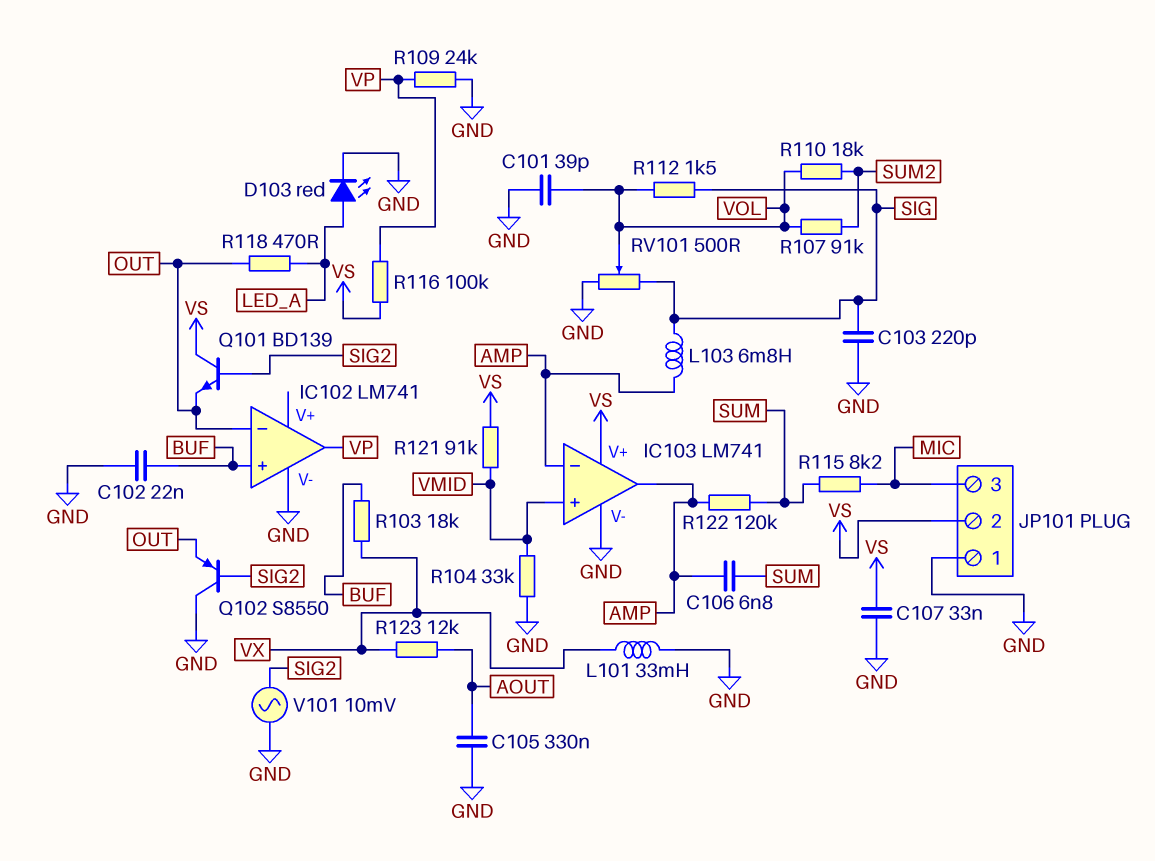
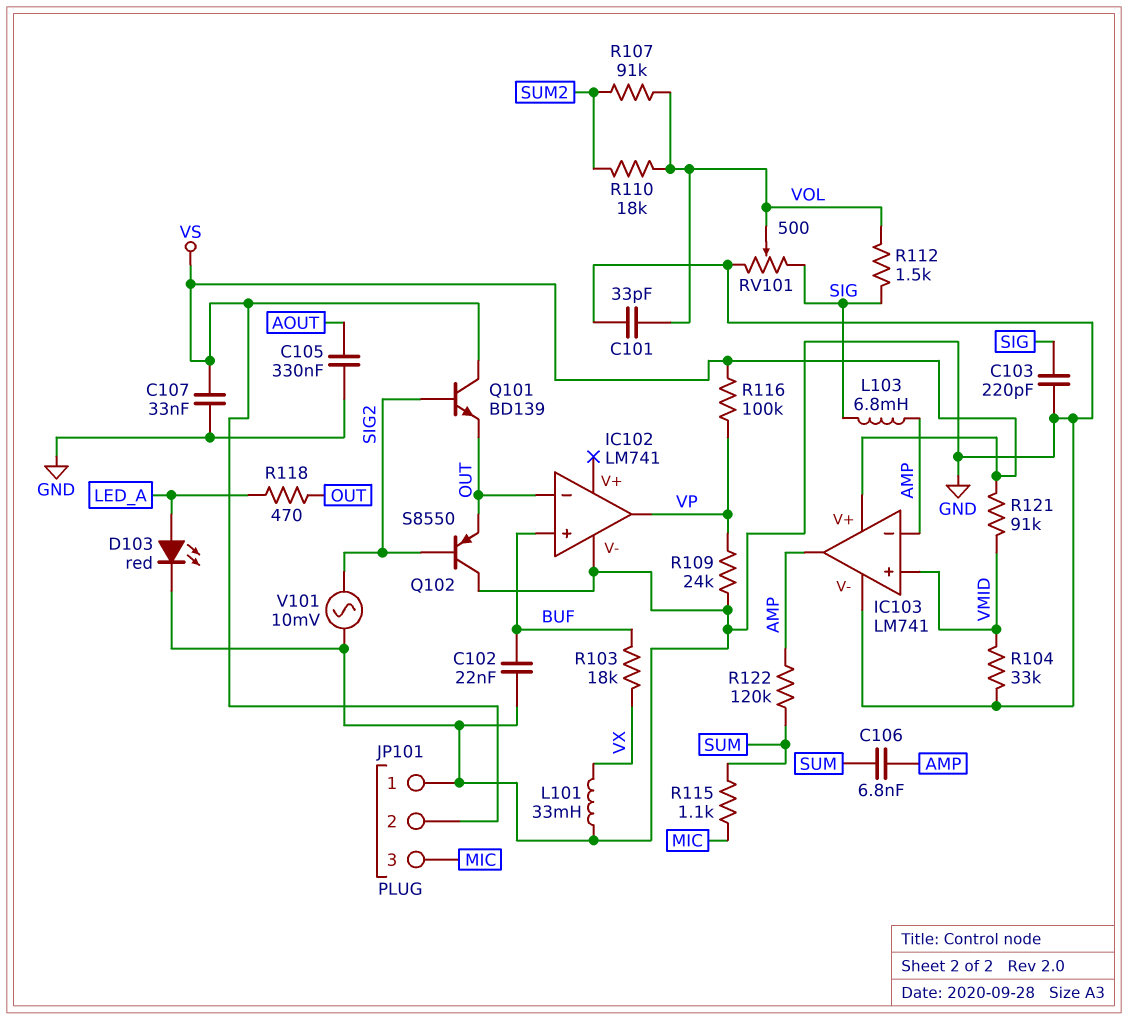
C101: 39pF (GND, VOL) -> 33pF (GND, VOL)
R115: 8.2k (MIC, SUM) -> 1.1k (MIC, SUM)
R123: 12k (AOUT, VX) -> none

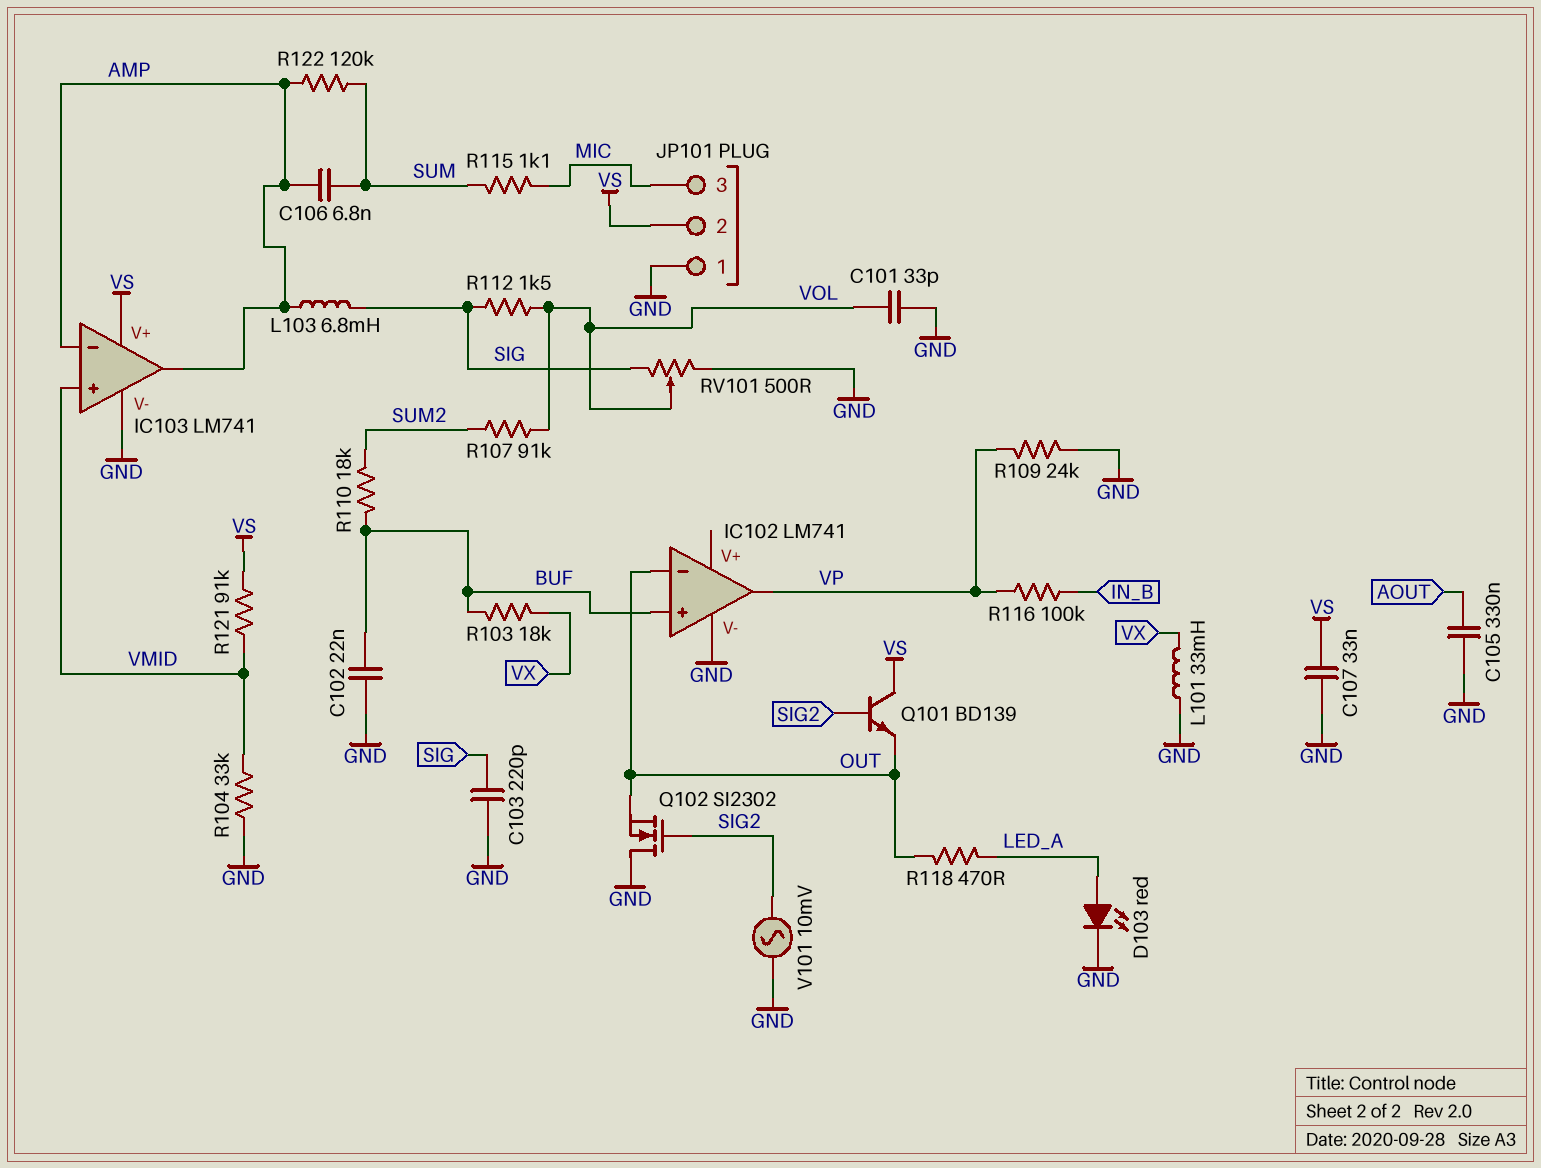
Q102: PNP S8550 (B SIG2, C GND, E OUT) -> NMOS SI2302 (G SIG2, D GND, S OUT)
R110: 18k (SUM2, VOL) -> 18k (BUF, SUM2)
R116: 100k (VP, VS) -> 100k (IN_B, VP)

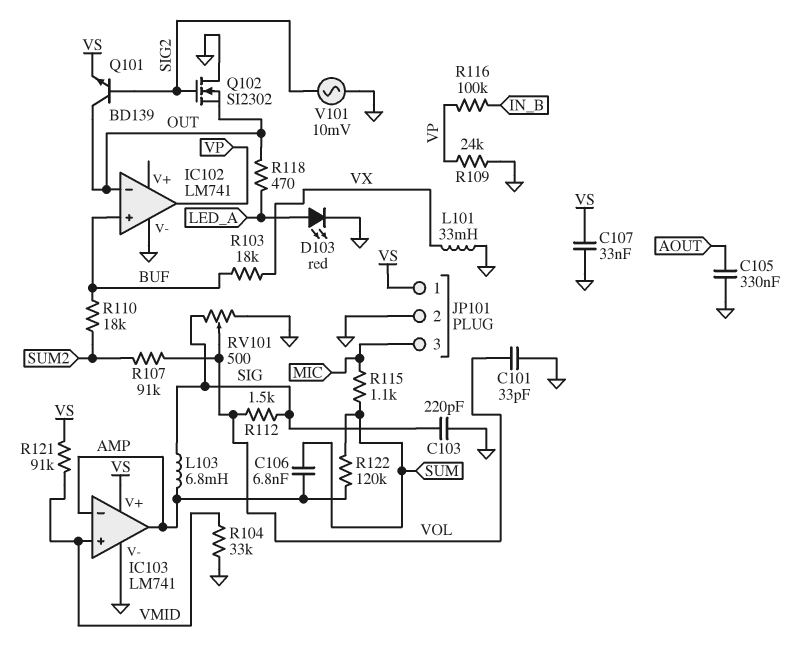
C102: 22nF (BUF, GND) -> none
JP101 pin 1: GND -> VS
JP101 pin 2: VS -> GND
Q101: NPN BD139 (B SIG2, C VS, E OUT) -> NPN BD139 (B SIG2, C OUT, E VS)

